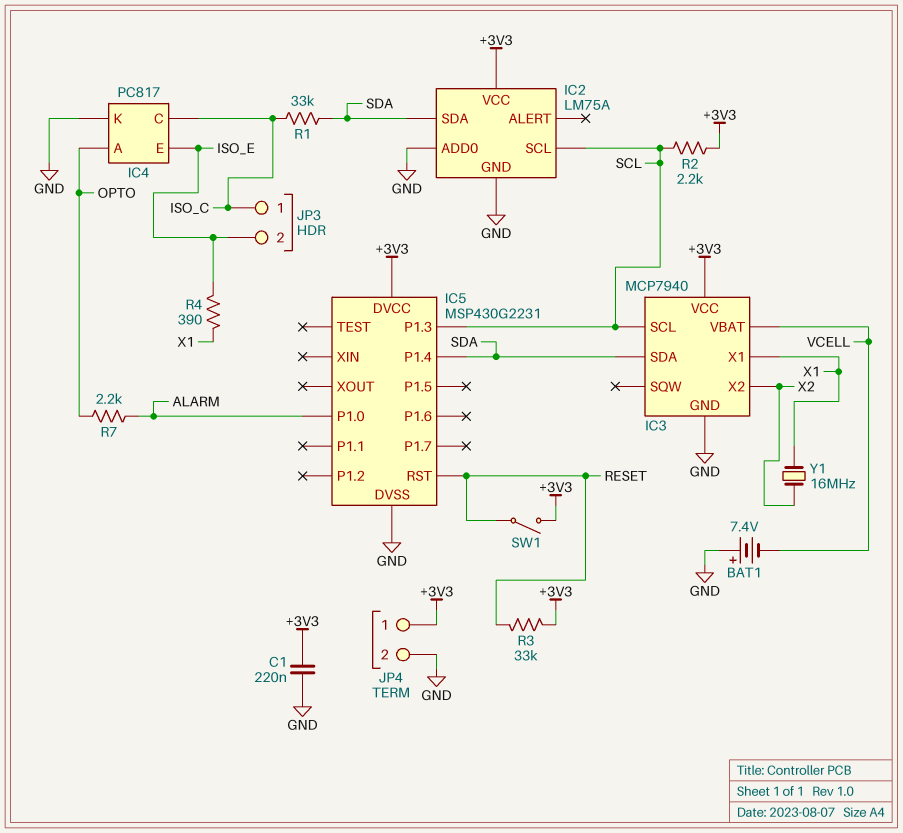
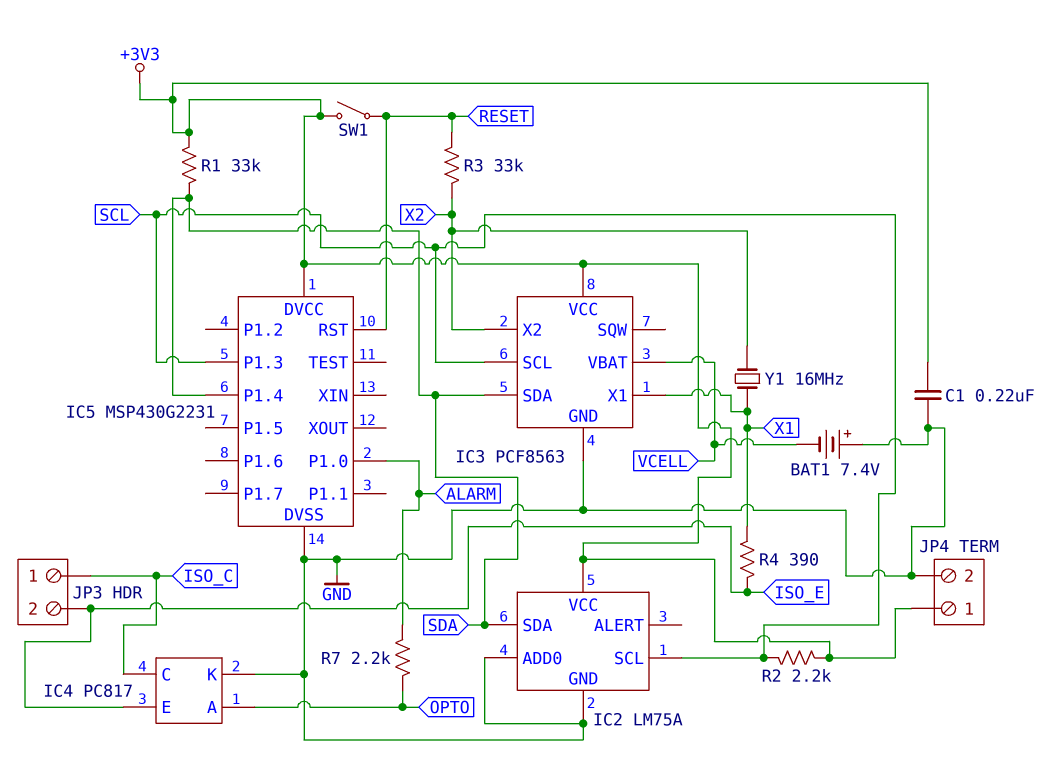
IC3: MCP7940 -> PCF8563
R1: 33k (ISO_C, SDA) -> 33k (+3V3, SDA)
R3: 33k (+3V3, RESET) -> 33k (RESET, X2)

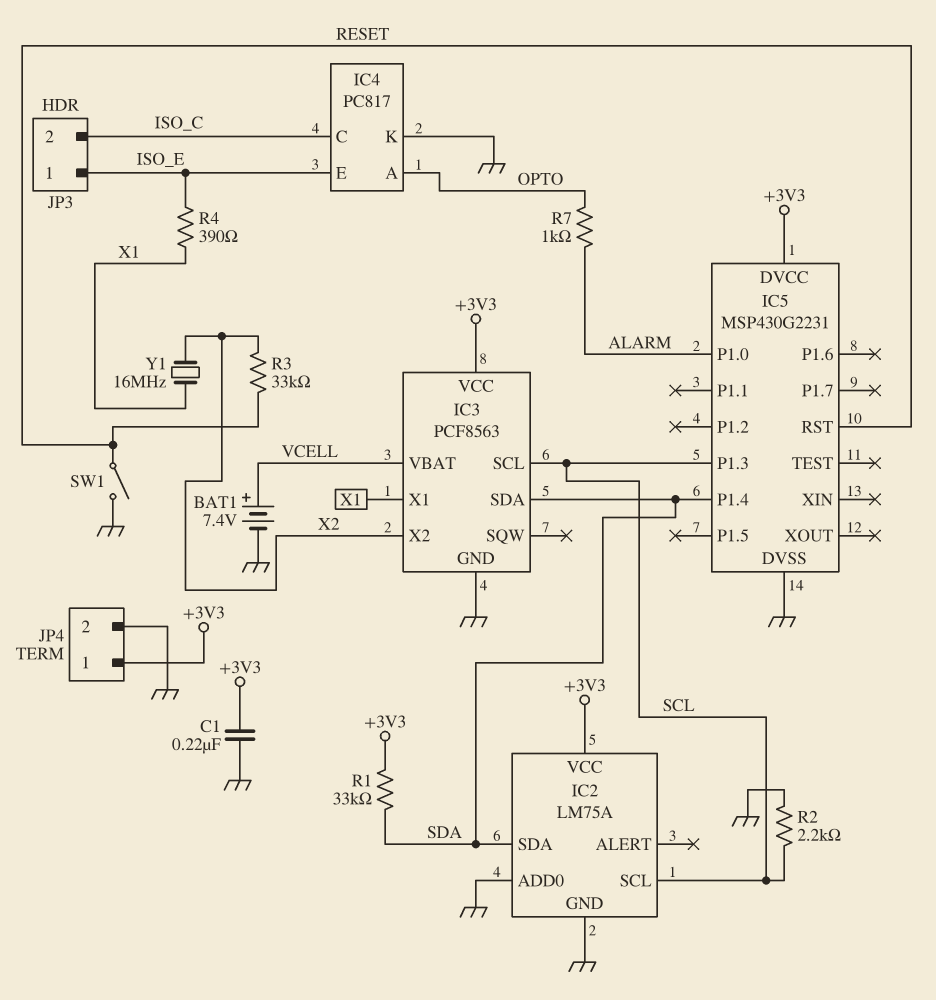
BAT1: 7.4V (plus GND, minus VCELL) -> 7.4V (plus VCELL, minus GND)
JP3 pin 1: ISO_C -> ISO_E
JP3 pin 2: ISO_E -> ISO_C
R2: 2.2k (+3V3, SCL) -> 2.2k (GND, SCL)
R7: 2.2k (ALARM, OPTO) -> 1k (ALARM, OPTO)
SW1: switch (+3V3, RESET) -> switch (GND, RESET)

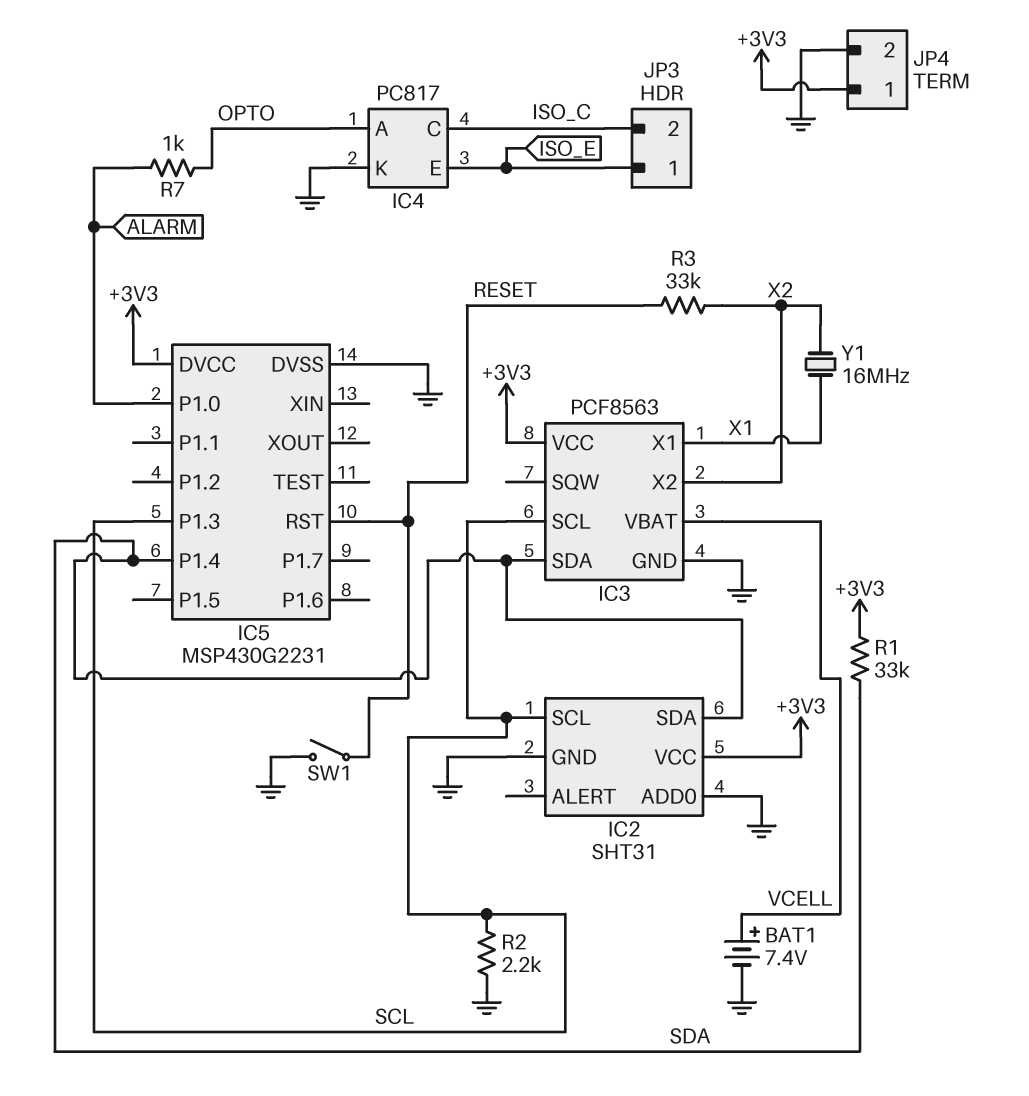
C1: 220nF (+3V3, GND) -> none
IC2: LM75A -> SHT31
R4: 390 (ISO_E, X1) -> none

